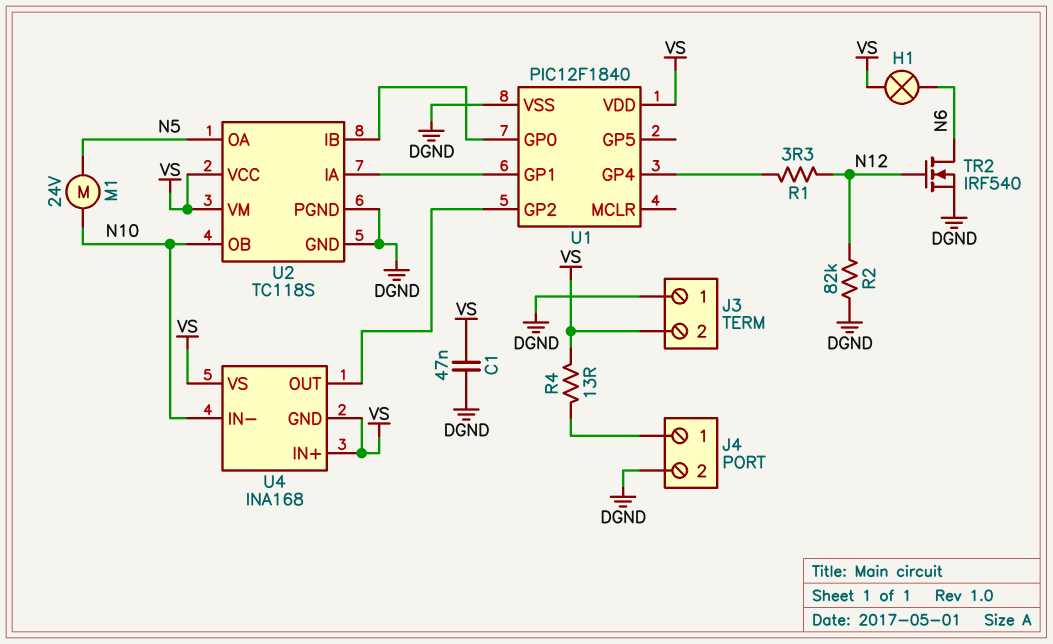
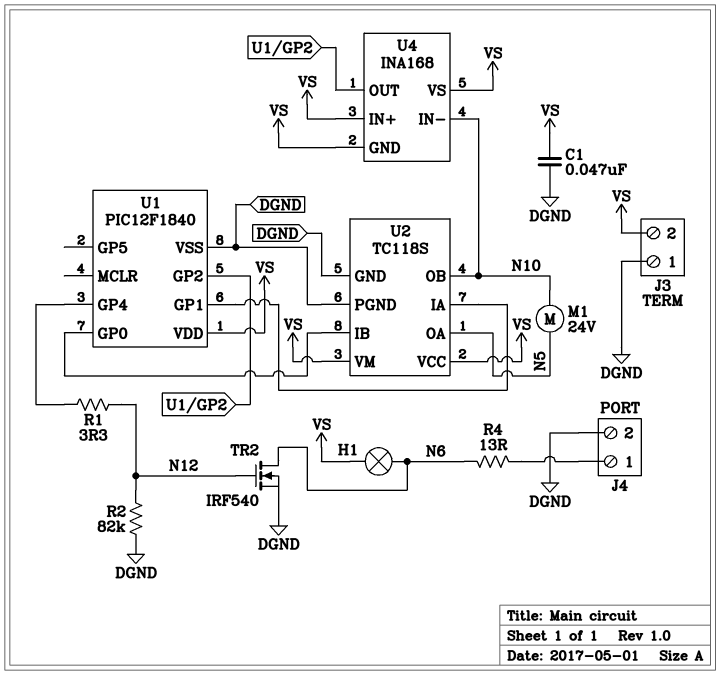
R4: 13 (J4/1, VS) -> 13 (J4/1, N6)

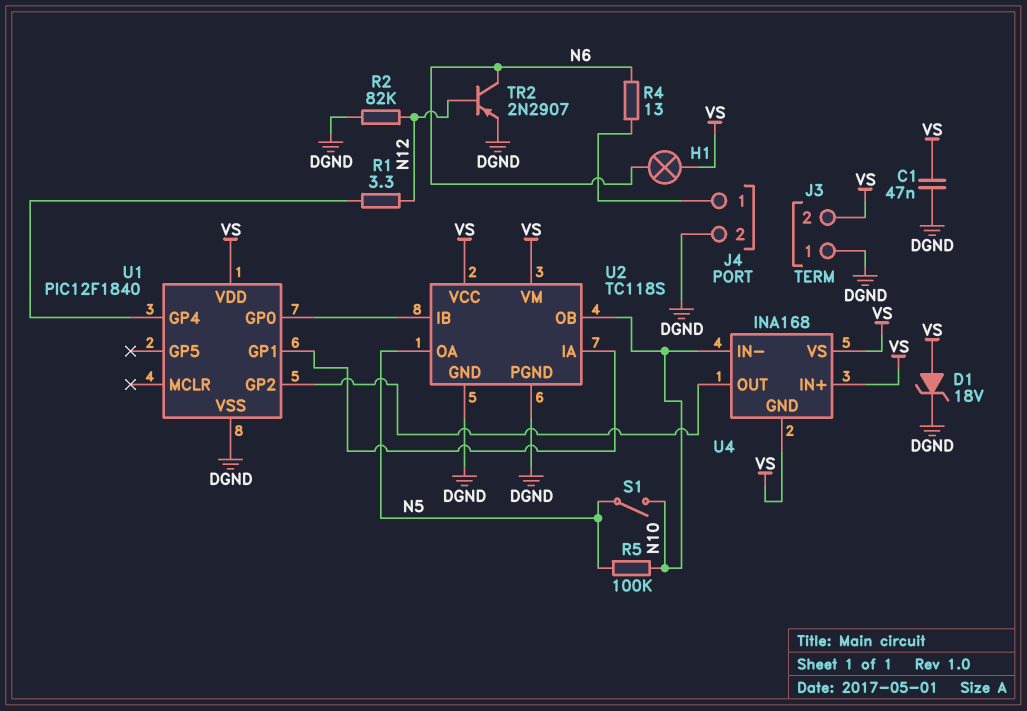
D1: none -> zener 18V (A VS, K DGND)
M1: motor 24V (N5, N10) -> none
R5: none -> 100k (N5, N10)
S1: none -> switch (N5, N10)
TR2: NMOS IRF540 (G N12, D N6, S DGND) -> PNP 2N2907 (B N12, C N6, E DGND)

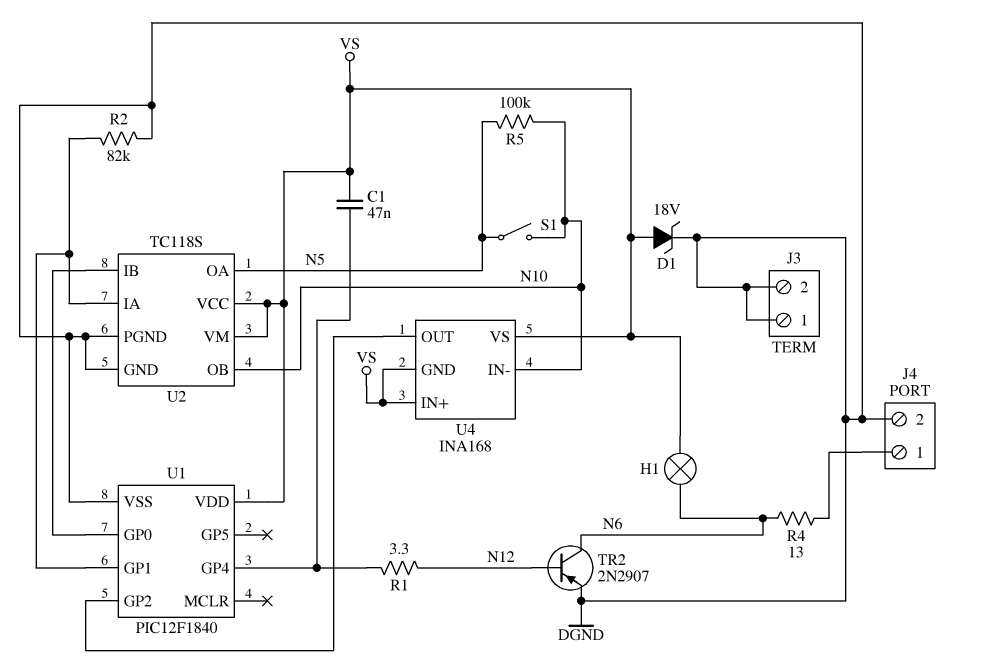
C1: 47nF (DGND, VS) -> 47nF (U1/GP4, VS)
J3 pin 2: VS -> DGND
R2: 82k (DGND, N12) -> 82k (DGND, U1/GP1)

